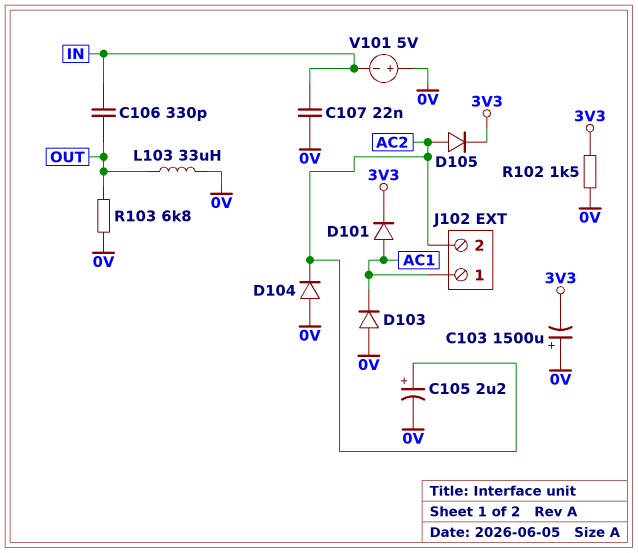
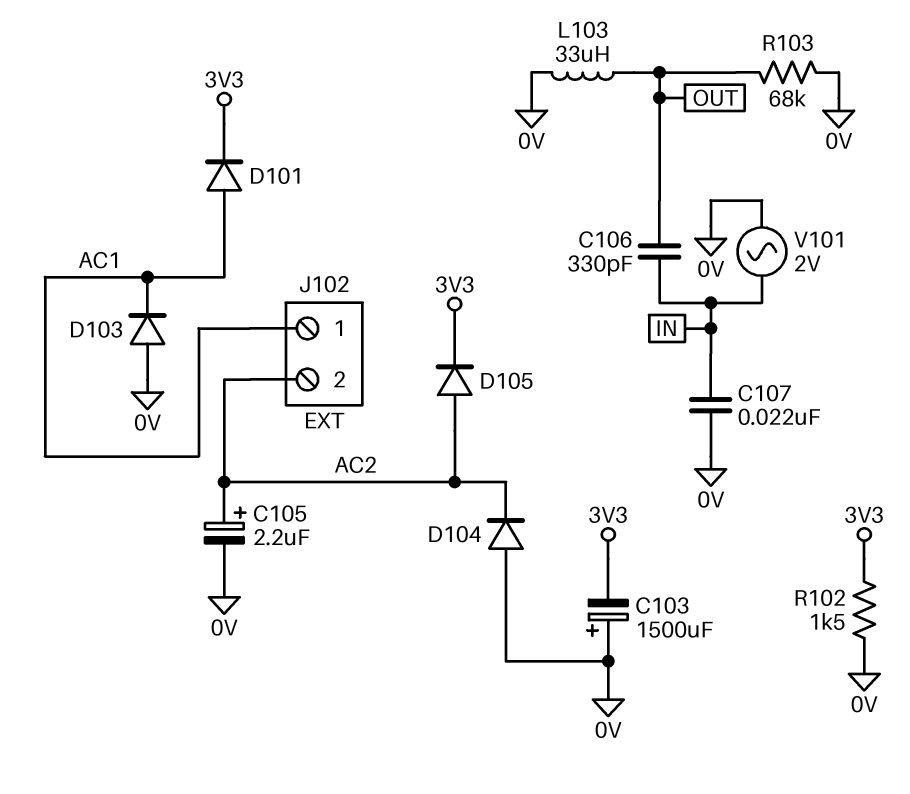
R103: 6.8k (0V, OUT) -> 68k (0V, OUT)
V101: 5V (plus 0V, minus IN) -> AC 2V (0V, IN)

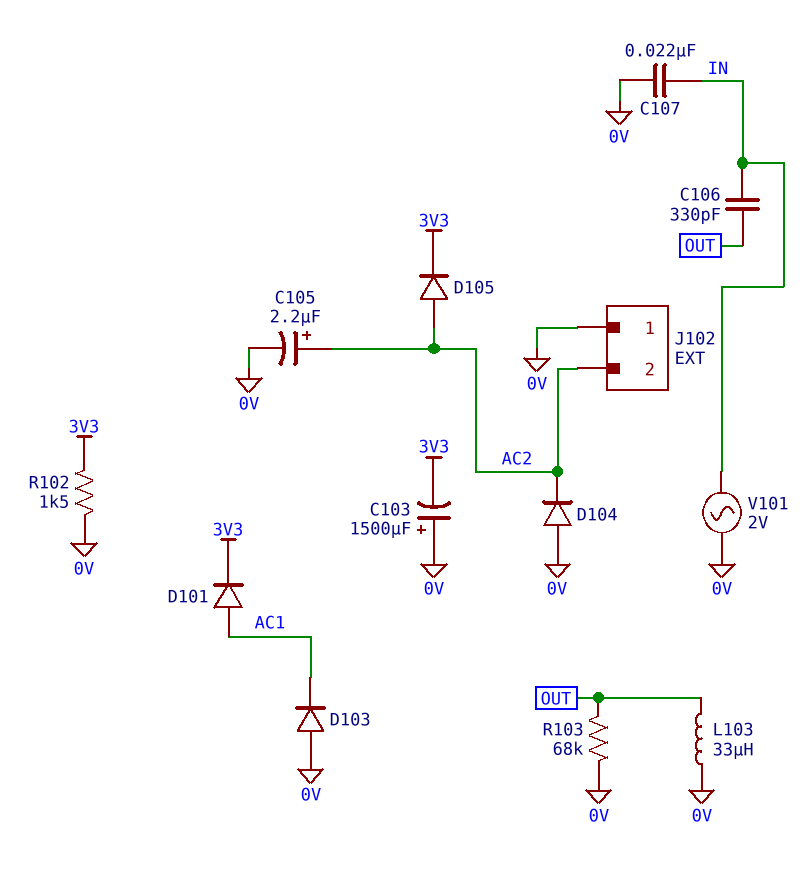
J102 pin 1: AC1 -> 0V

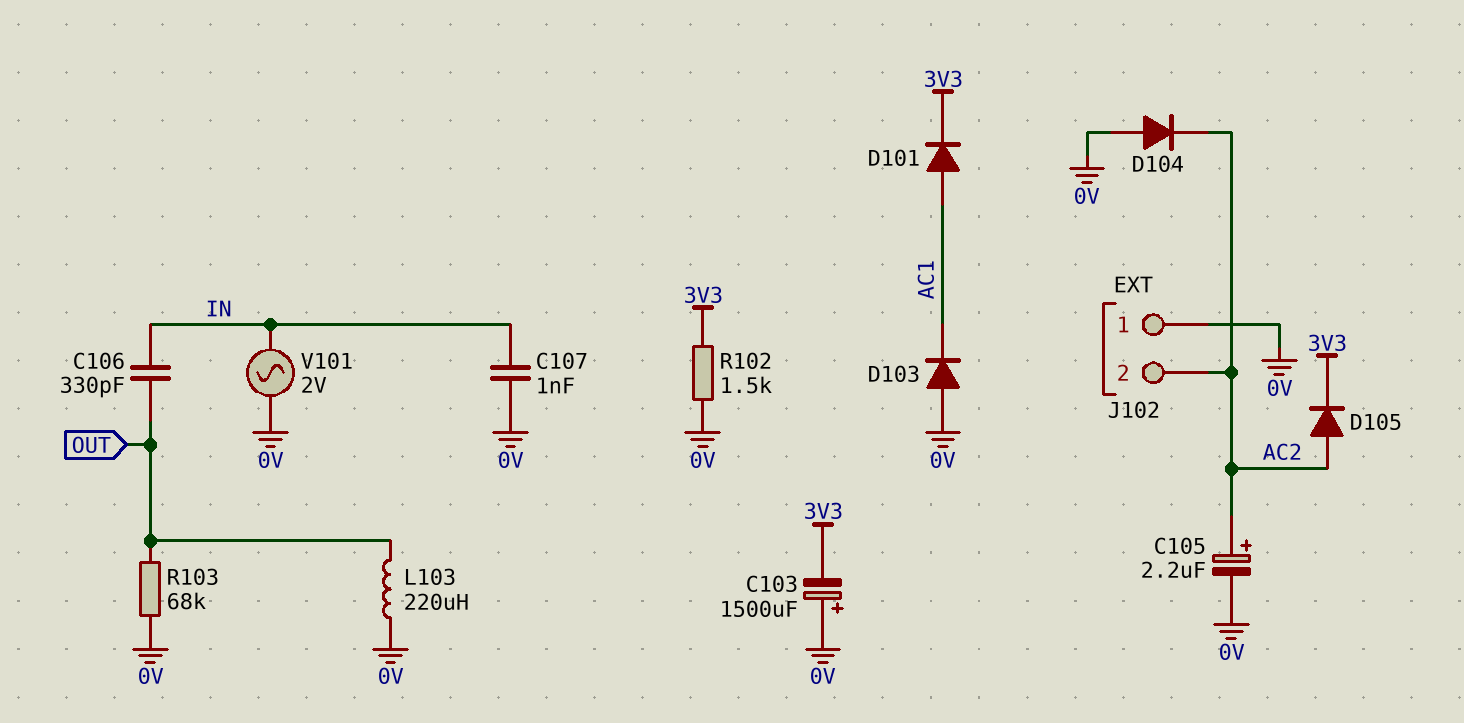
C107: 22nF (0V, IN) -> 1nF (0V, IN)
L103: 33uH (0V, OUT) -> 220uH (0V, OUT)

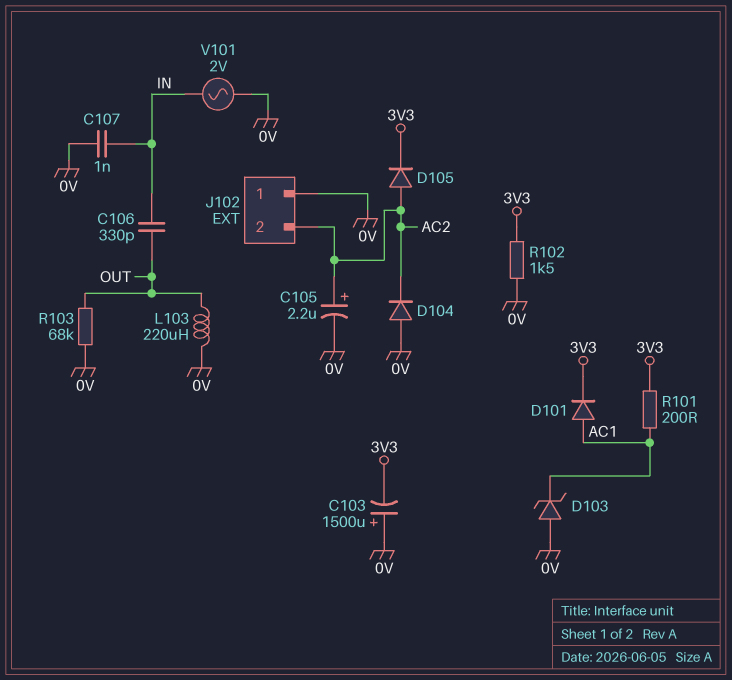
D103: diode (A 0V, K AC1) -> zener (A 0V, K AC1)
R101: none -> 200 (3V3, AC1)

